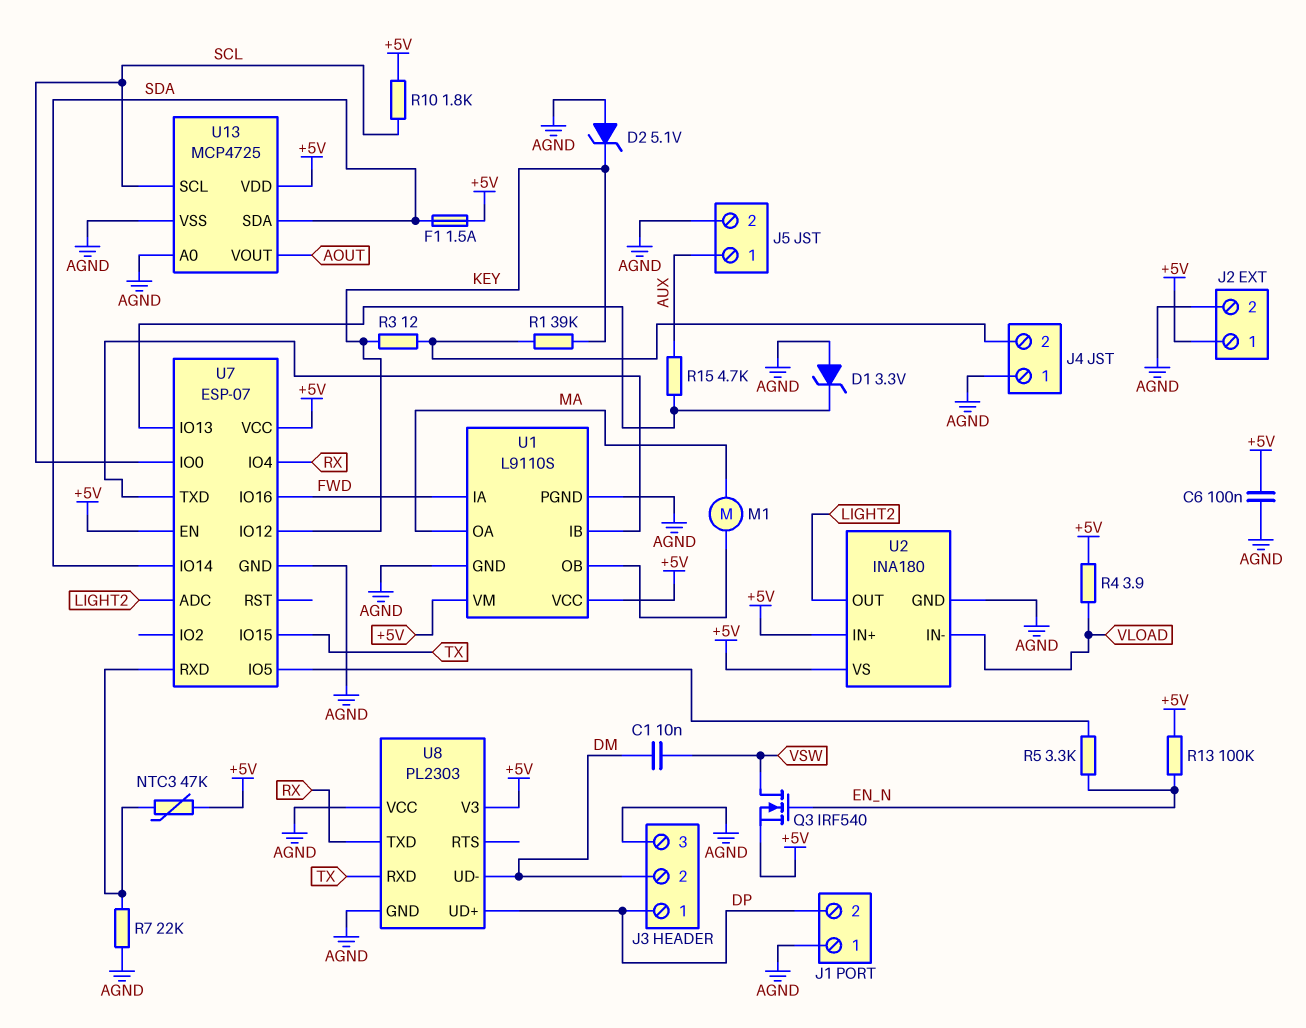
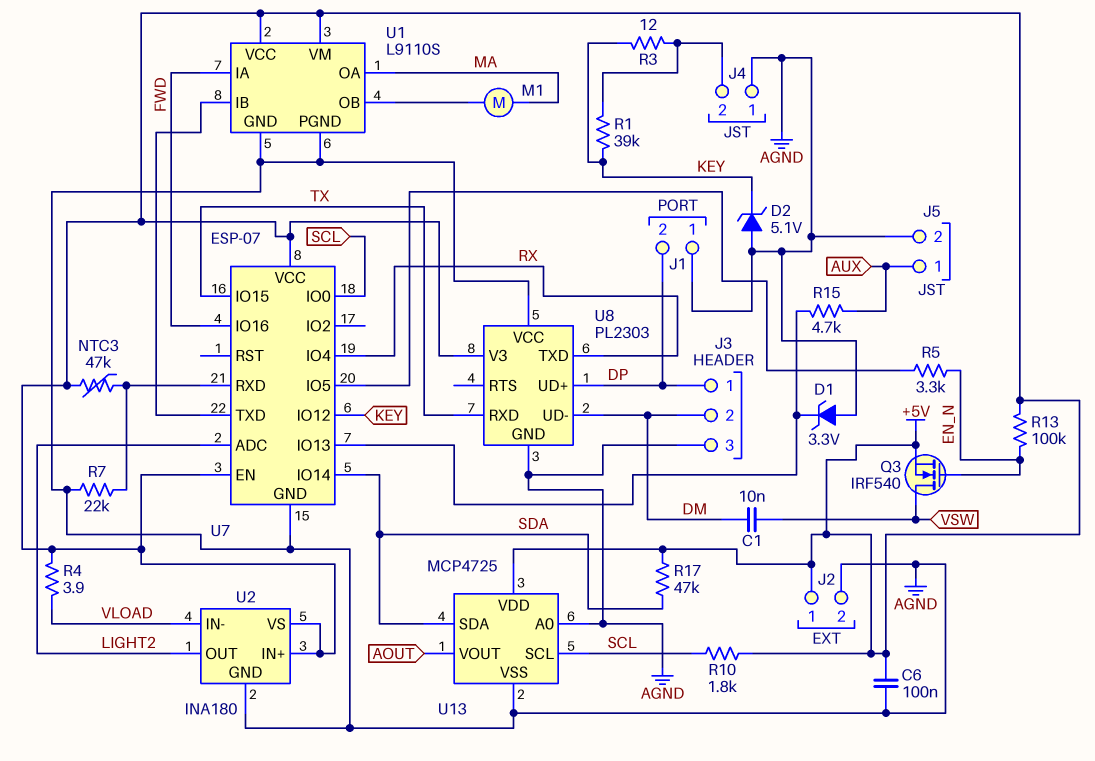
F1: 1.5A (+5V, SDA) -> none
R17: none -> 47k (+5V, SDA)

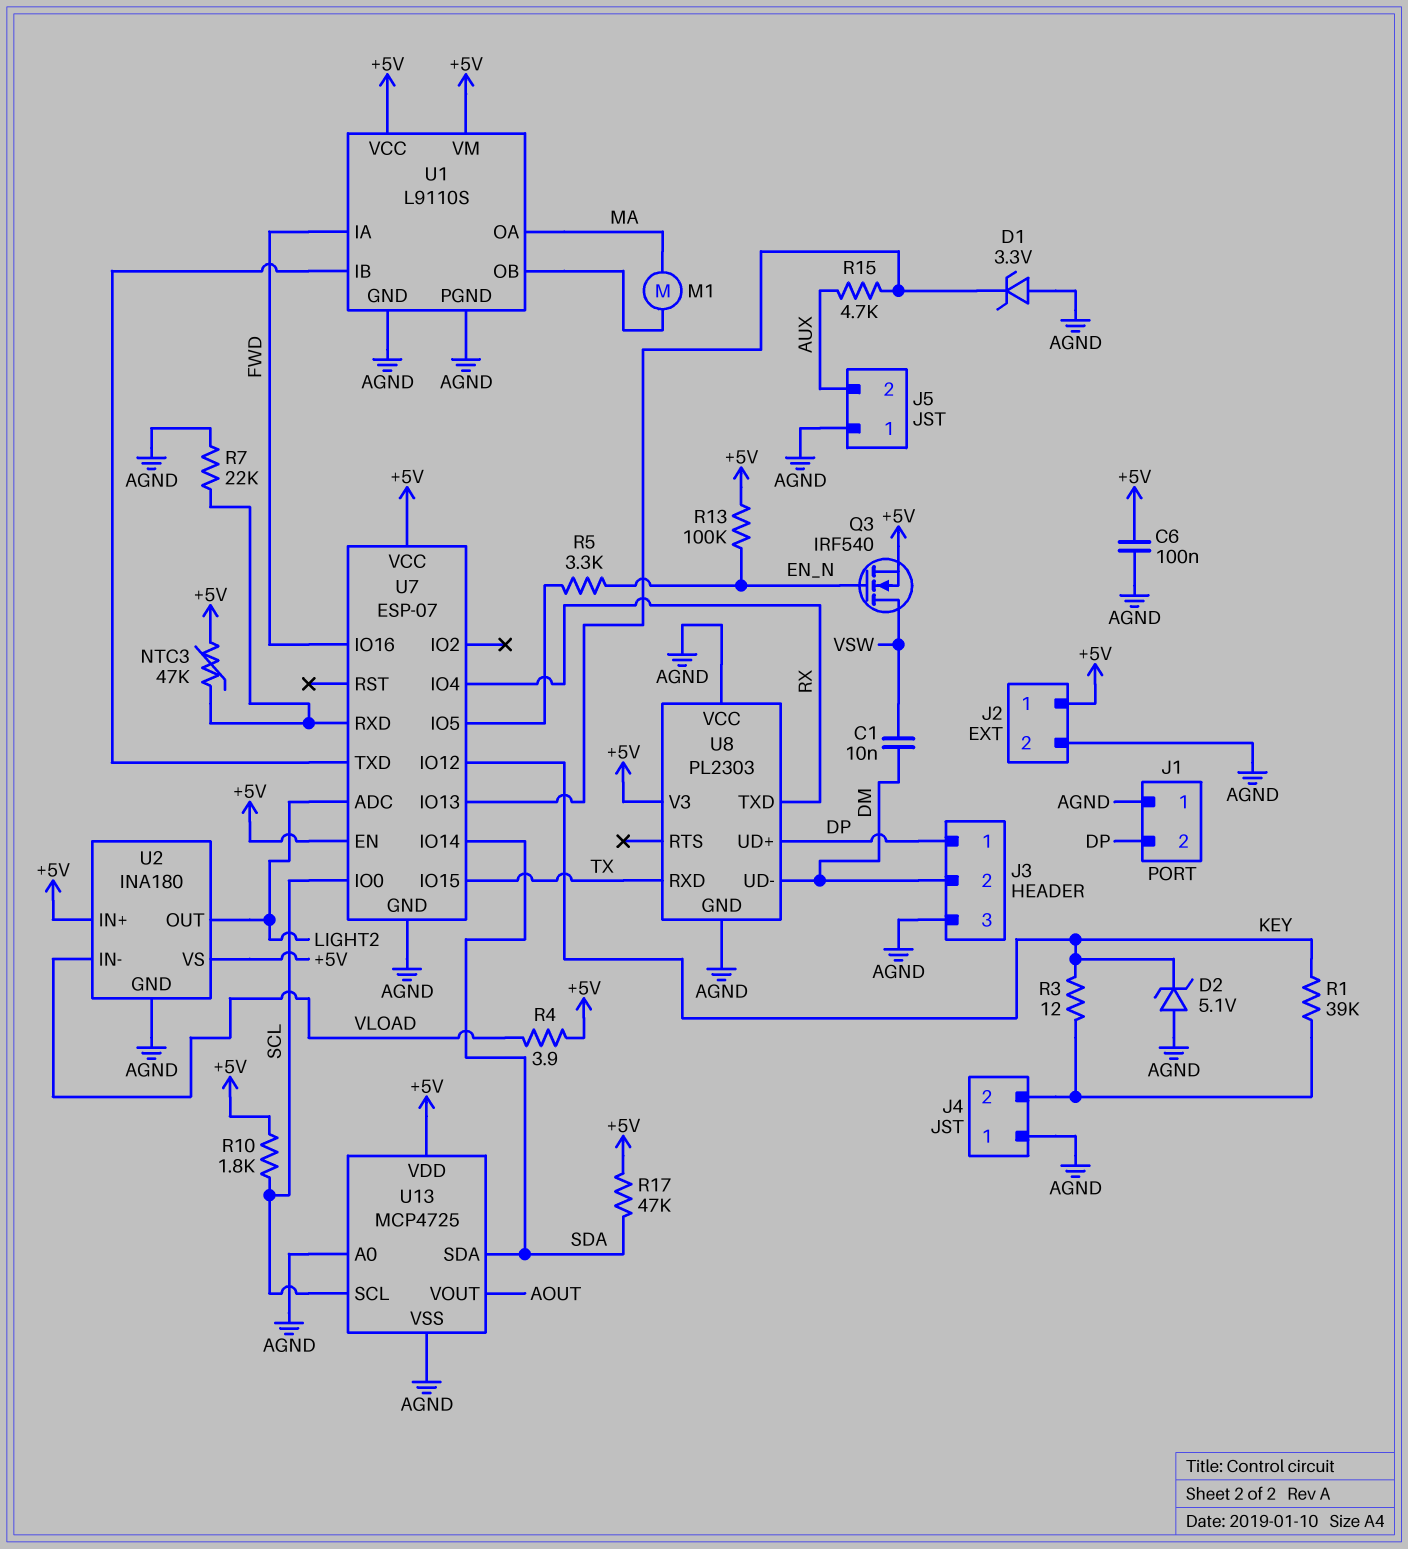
J5 pin 1: AUX -> AGND
J5 pin 2: AGND -> AUX

